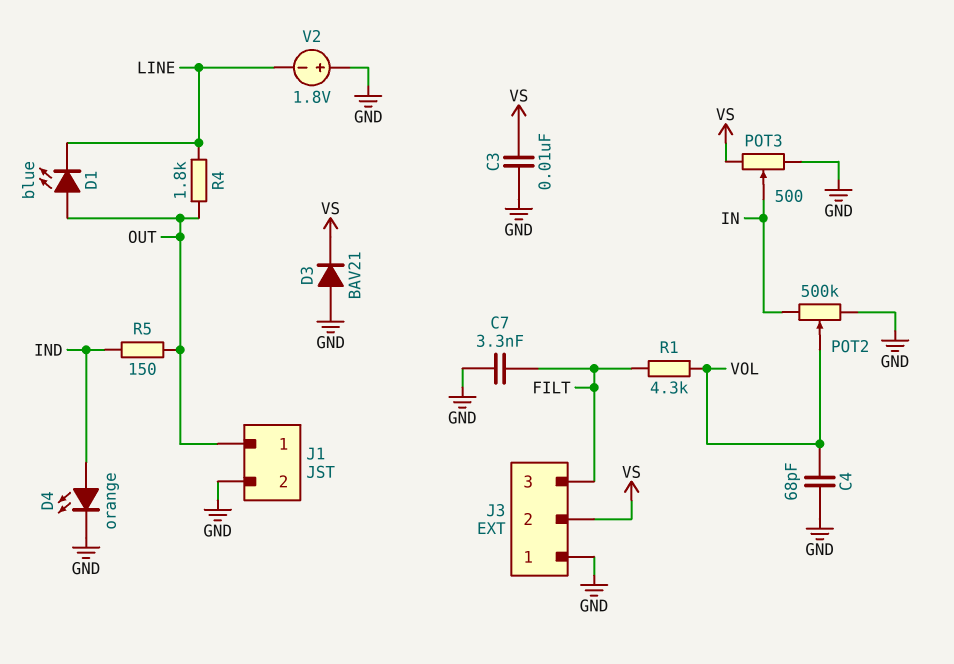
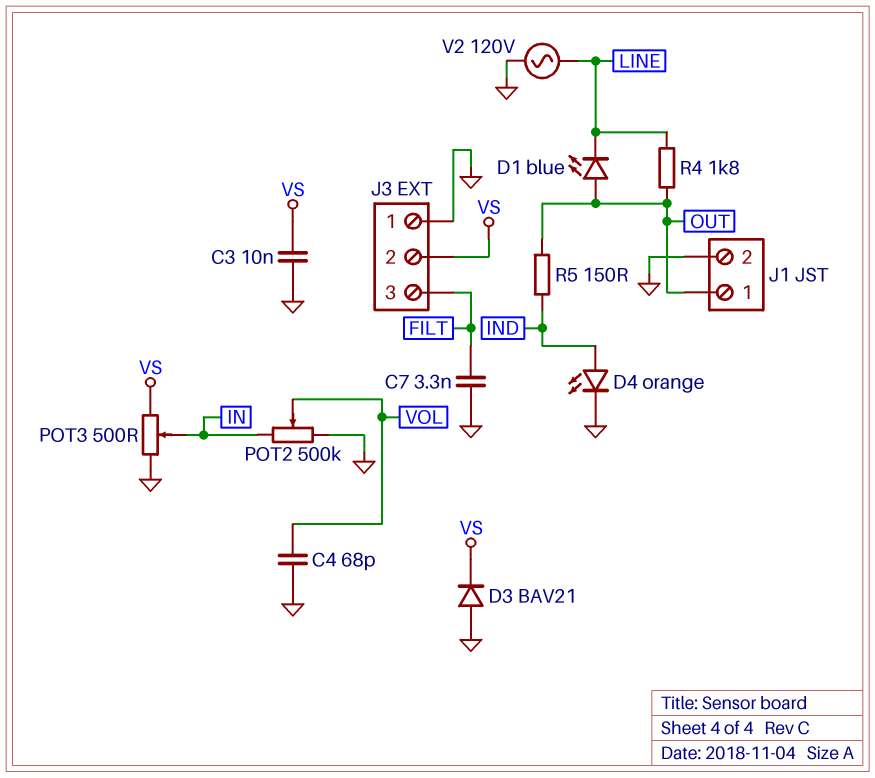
R1: 4.3k (FILT, VOL) -> none
V2: 1.8V (plus GND, minus LINE) -> AC 120V (GND, LINE)

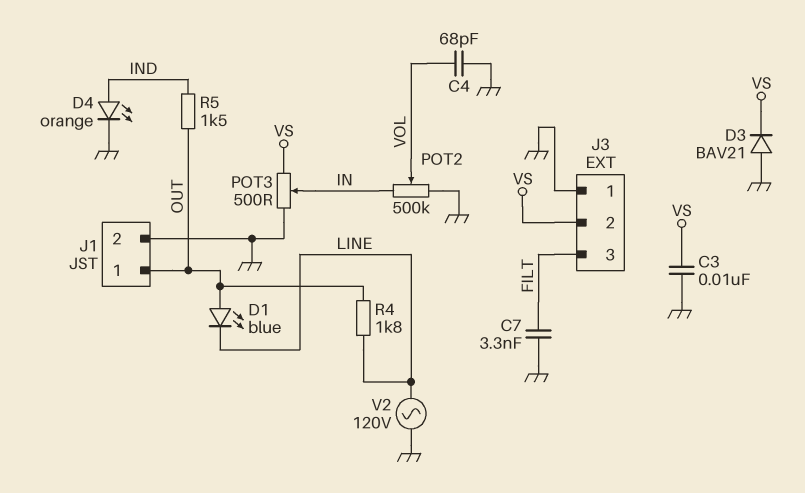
R5: 150 (IND, OUT) -> 1.5k (IND, OUT)

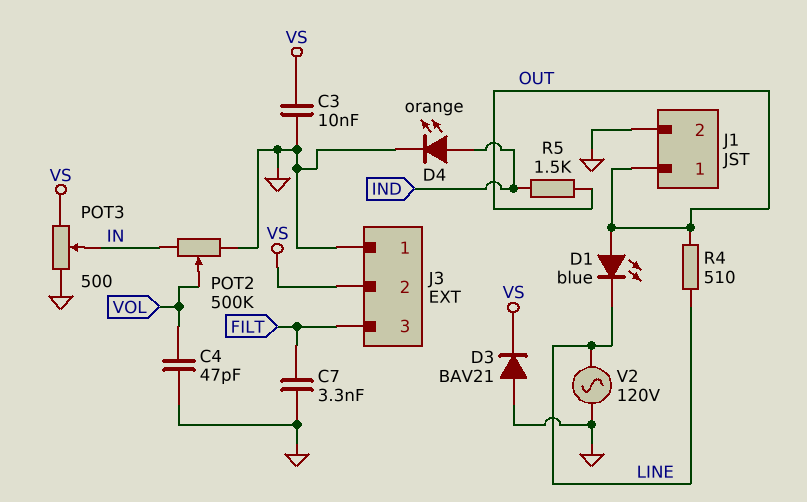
C4: 68pF (GND, VOL) -> 47pF (GND, VOL)
R4: 1.8k (LINE, OUT) -> 510 (LINE, OUT)

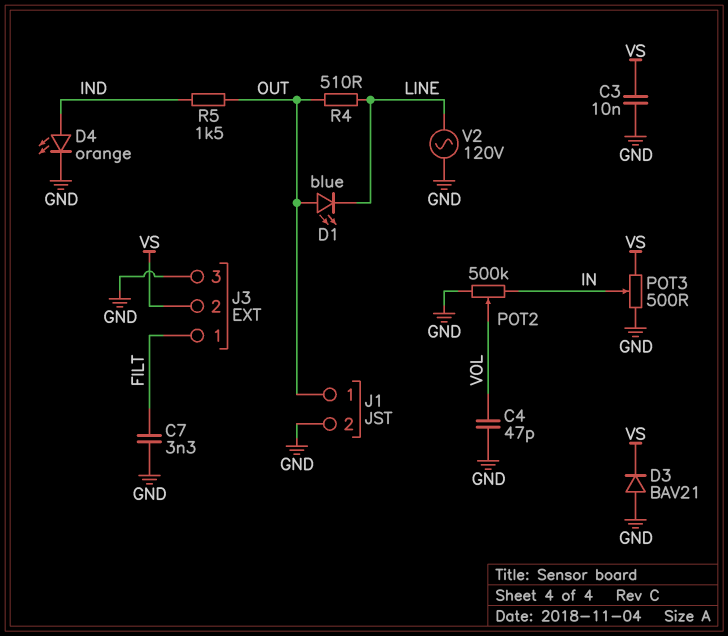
J3 pin 1: GND -> FILT
J3 pin 3: FILT -> GND

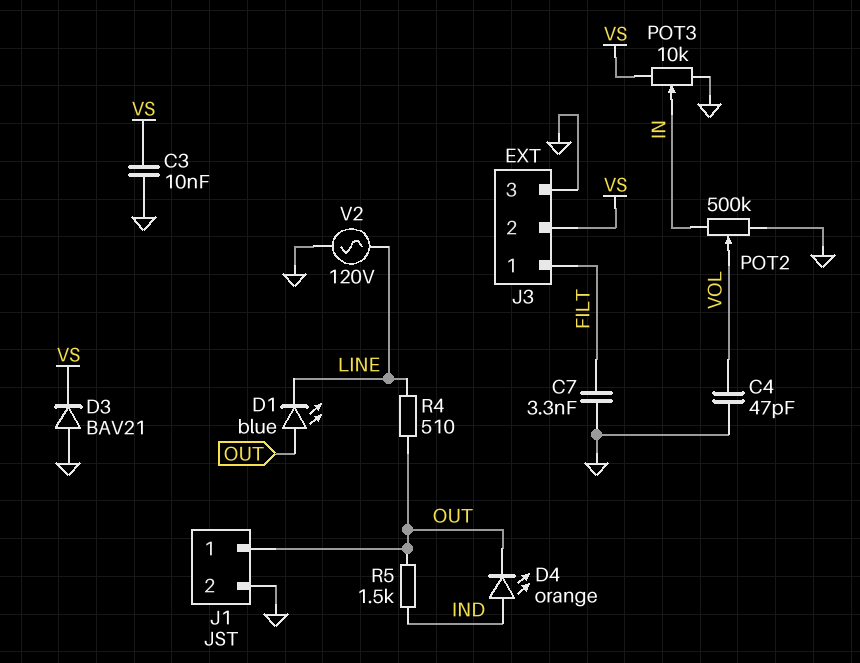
D4: LED orange (A IND, K GND) -> LED orange (A IND, K OUT)
POT3: 500 (GND, VS, wiper IN) -> 10k (GND, VS, wiper IN)

